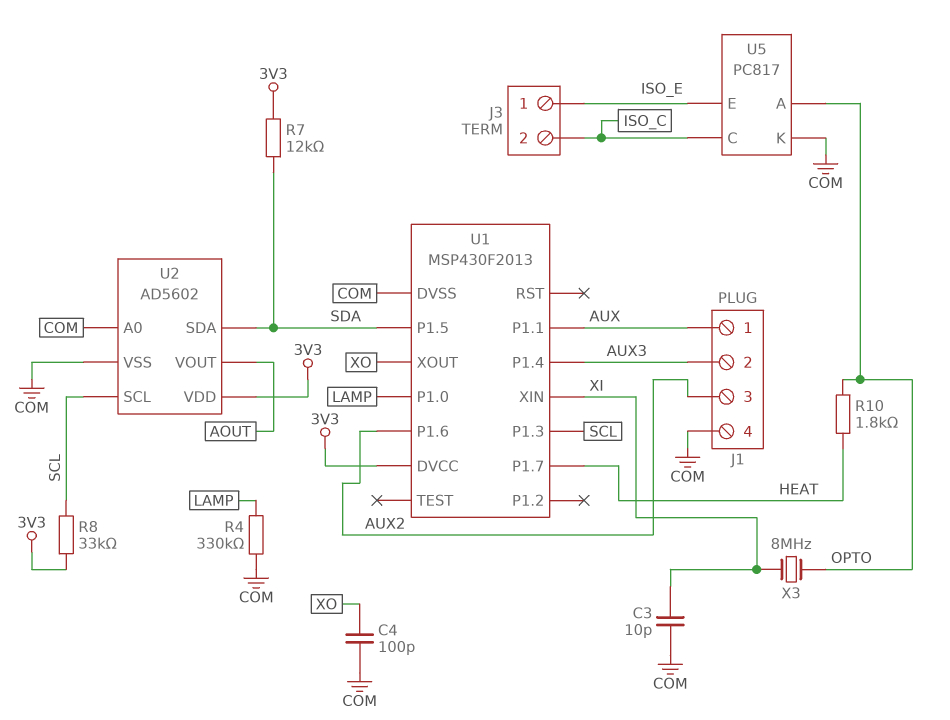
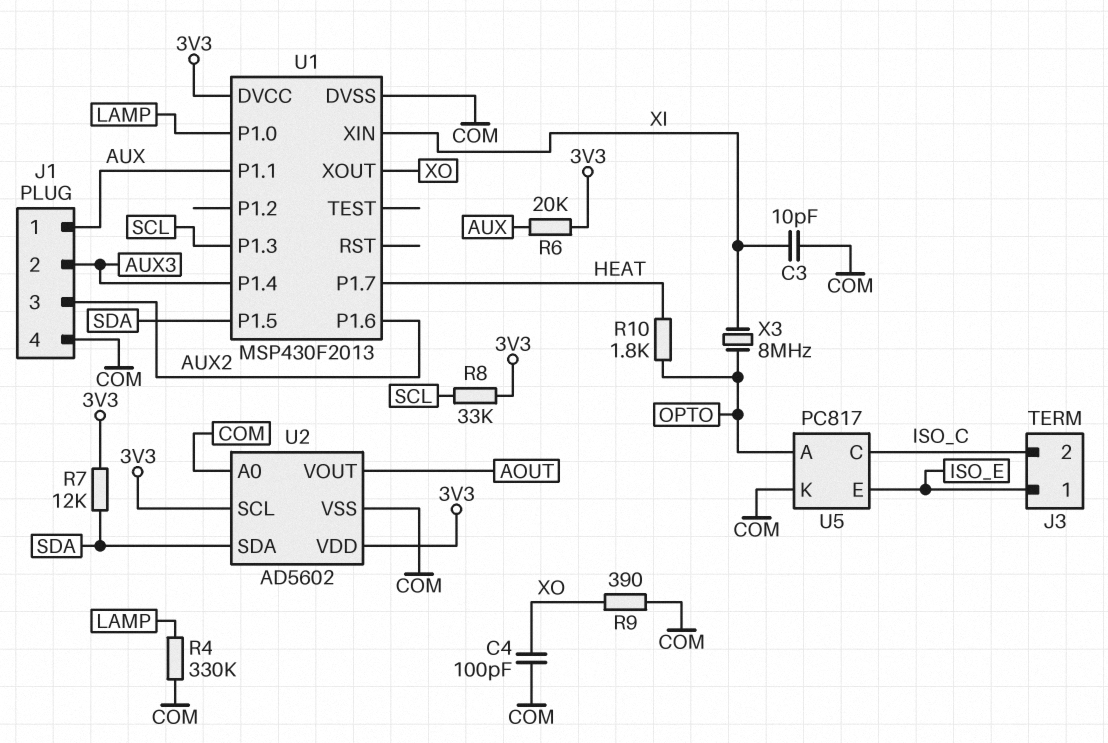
R6: none -> 20k (3V3, AUX)
R9: none -> 390 (COM, XO)
U2 pin SCL: SCL -> 3V3

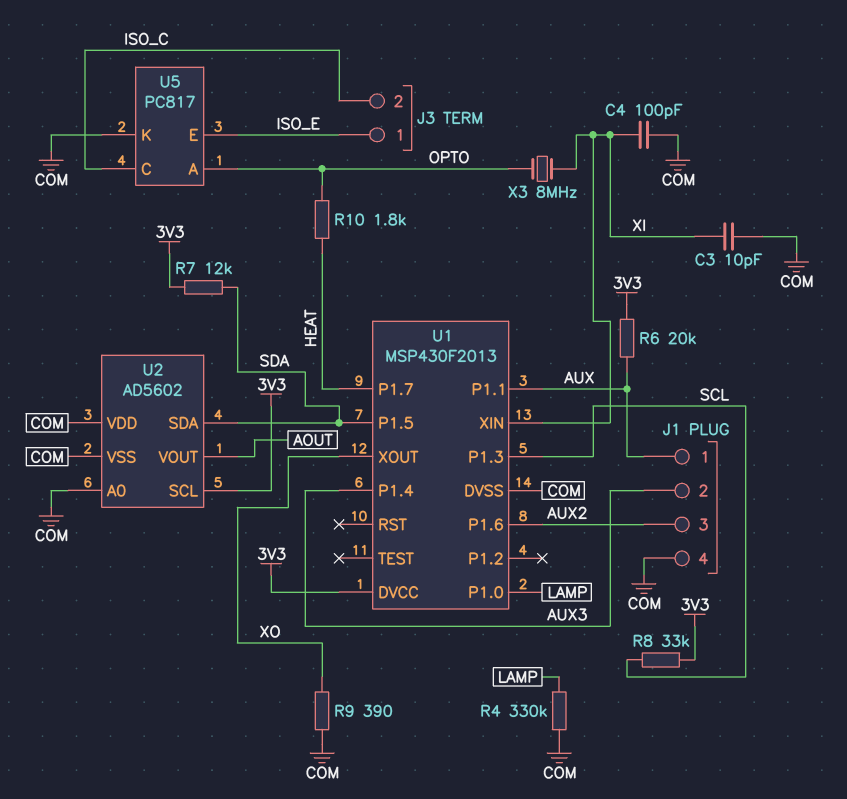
C4: 100pF (COM, XO) -> 100pF (COM, XI)
U2 pin VDD: 3V3 -> COM

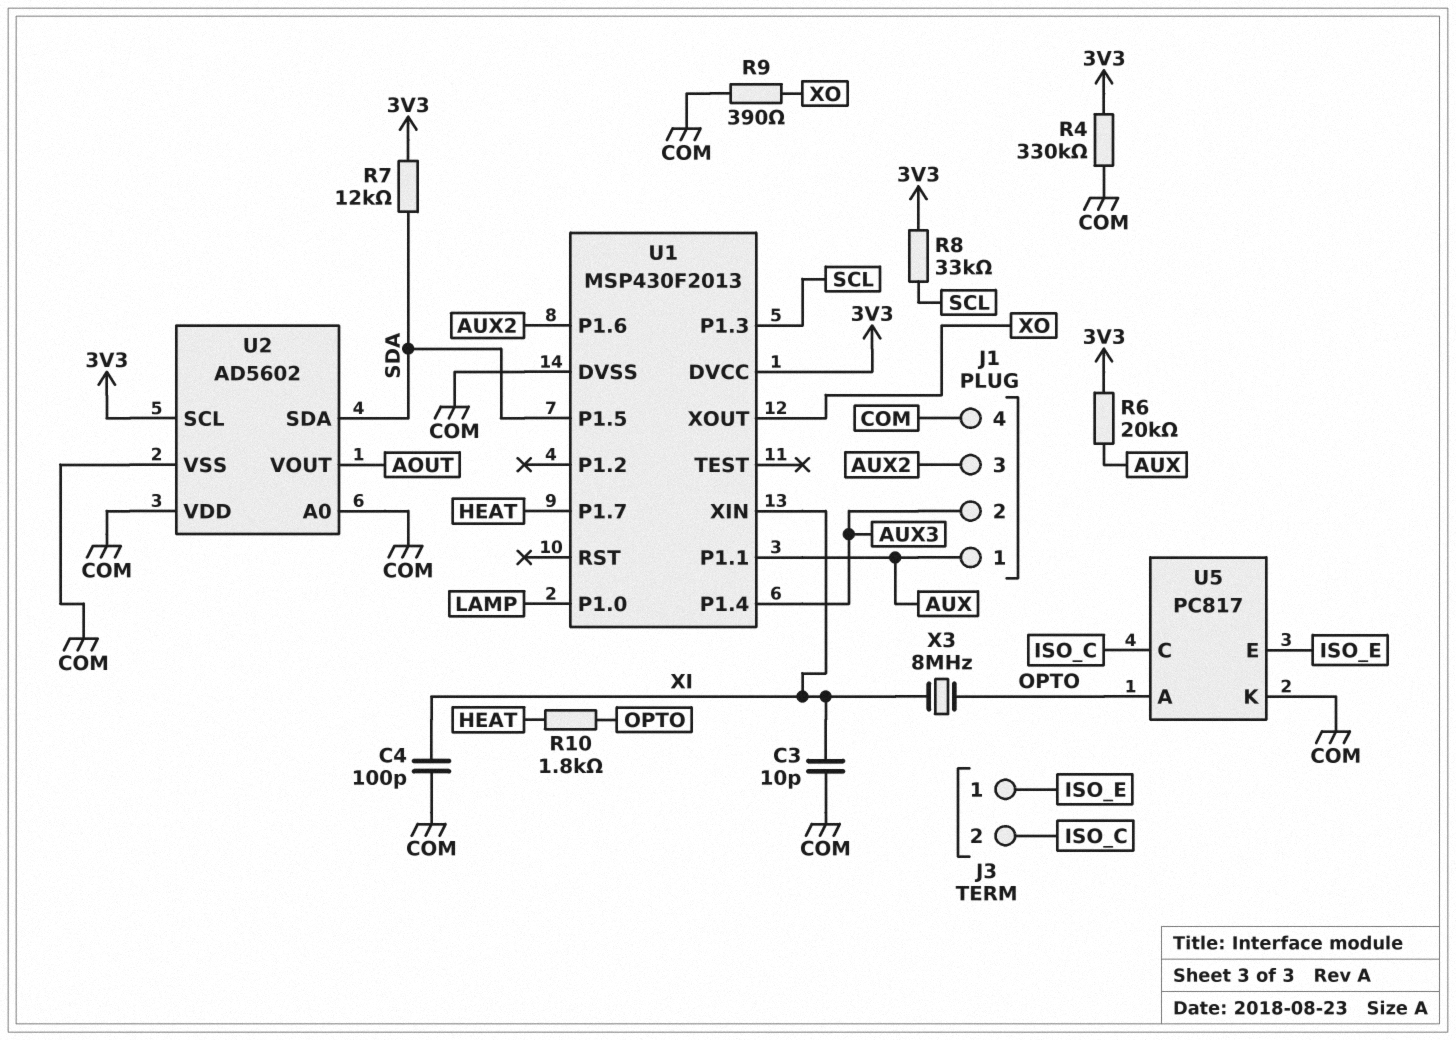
R4: 330k (COM, LAMP) -> 330k (3V3, COM)

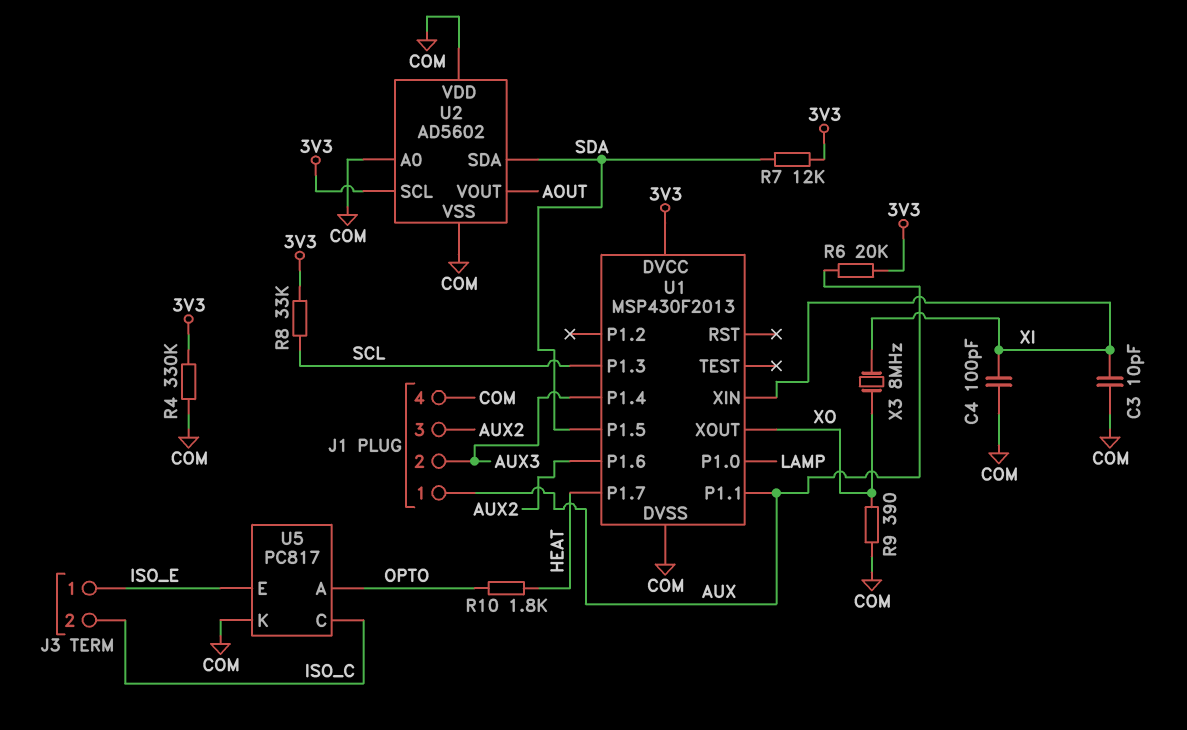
X3: 8MHz (OPTO, XI) -> 8MHz (XI, XO)

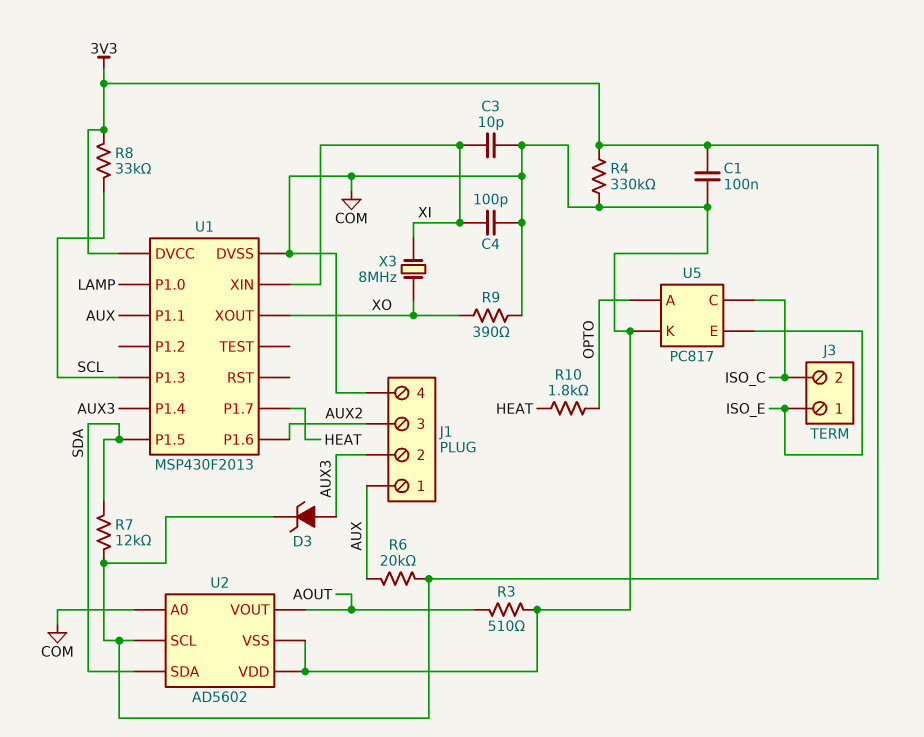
C1: none -> 100nF (3V3, COM)
D3: none -> zener (A AUX3, K 3V3)
R3: none -> 510 (AOUT, COM)

